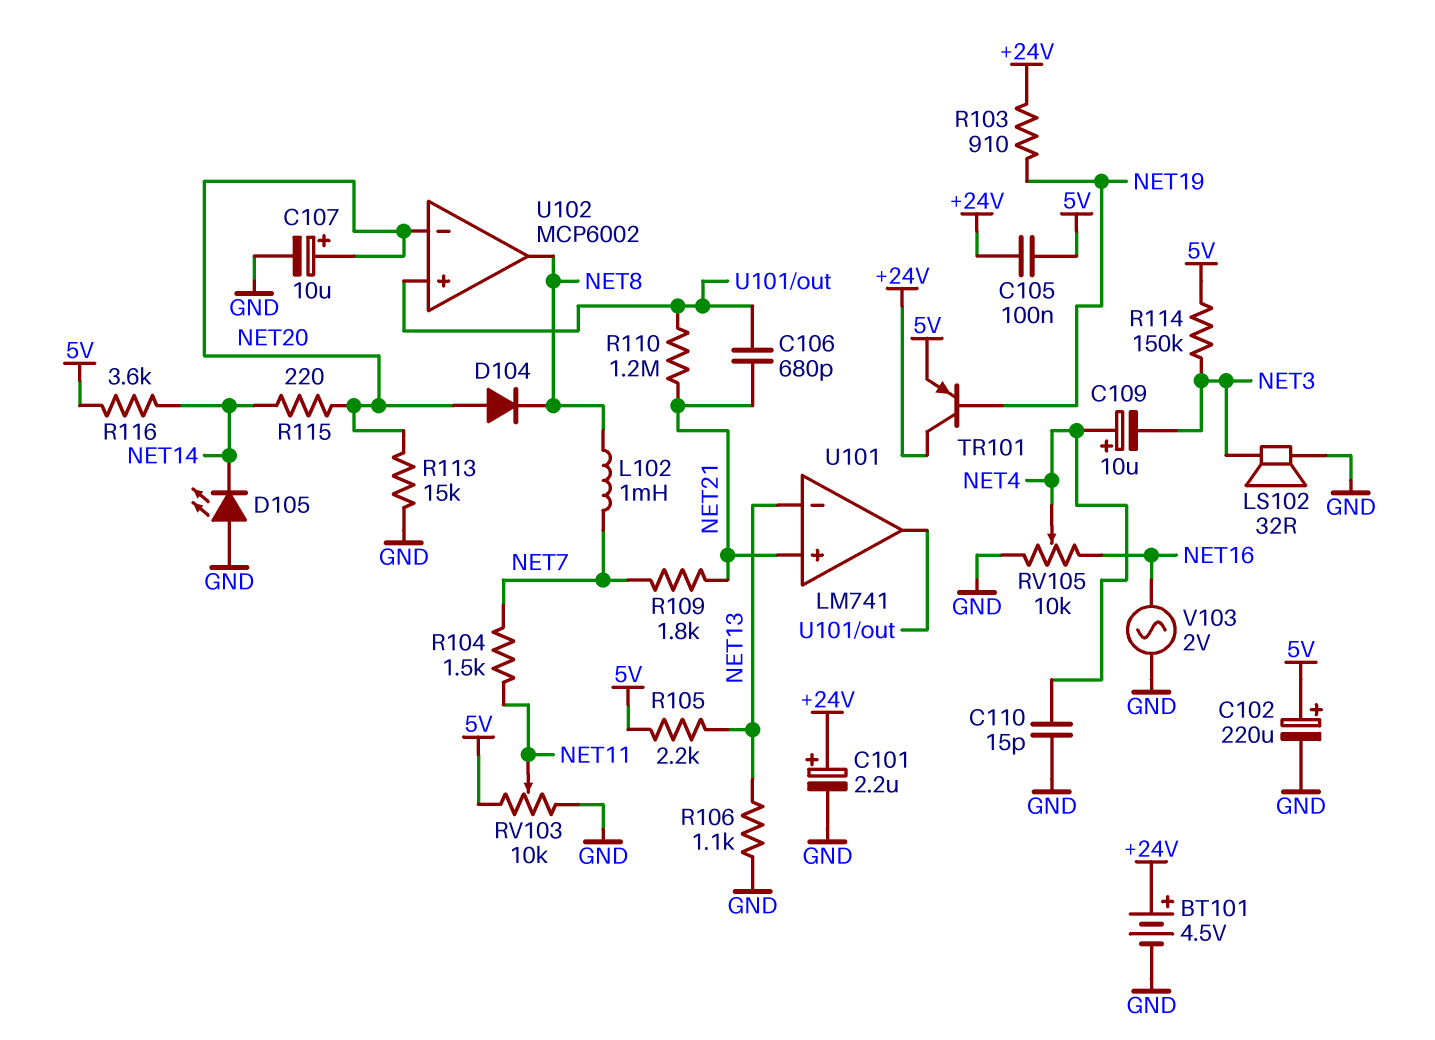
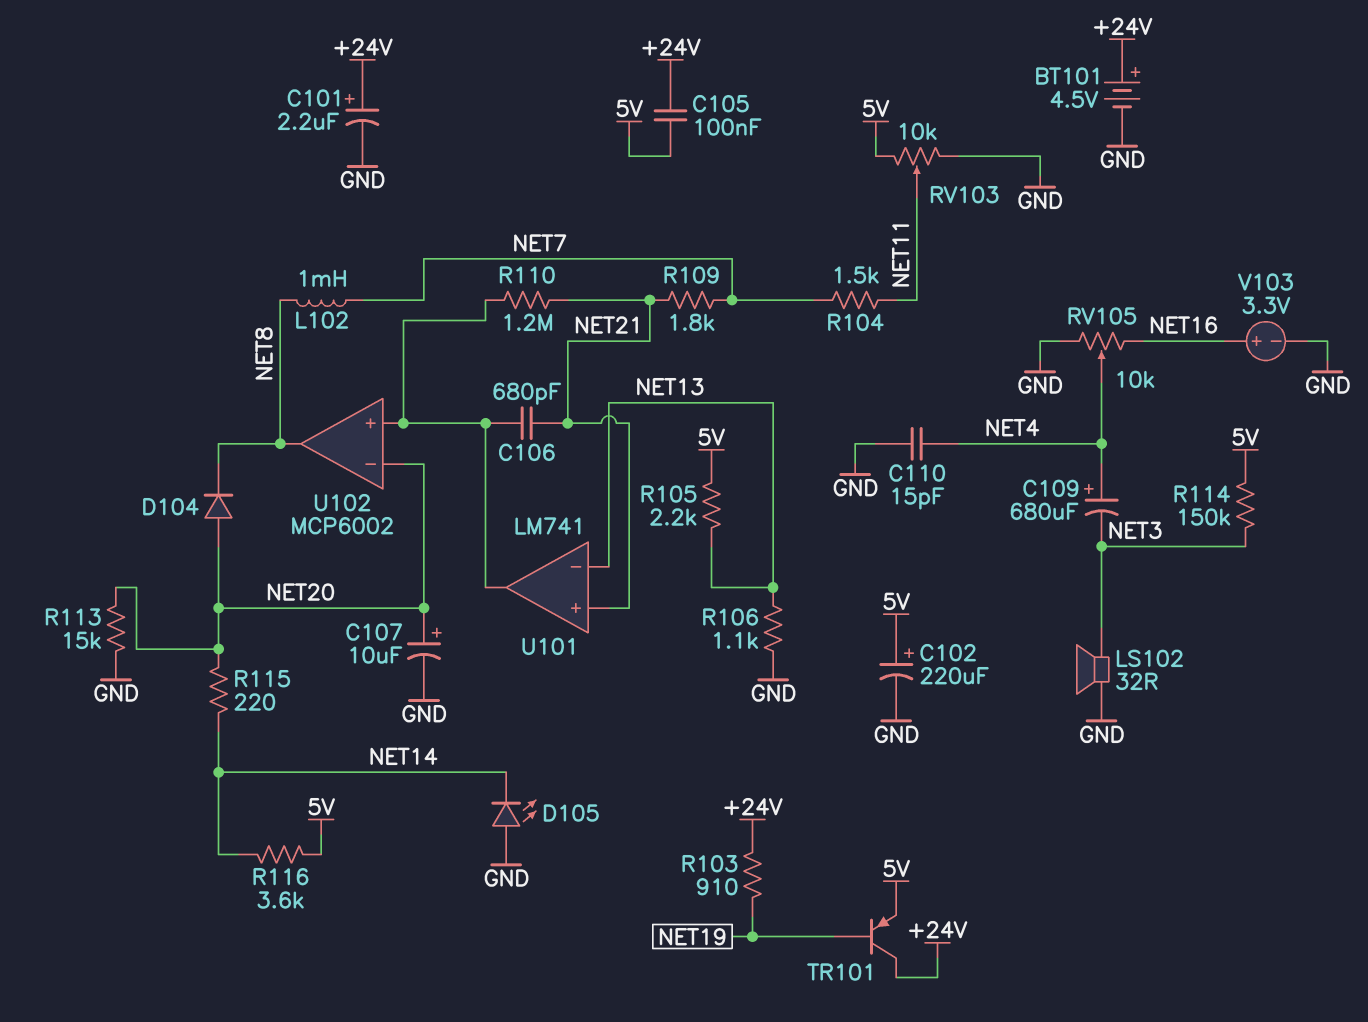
C109: 10uF (plus NET4, minus NET3) -> 680uF (plus NET4, minus NET3)
V103: AC 2V (GND, NET16) -> 3.3V (plus NET16, minus GND)

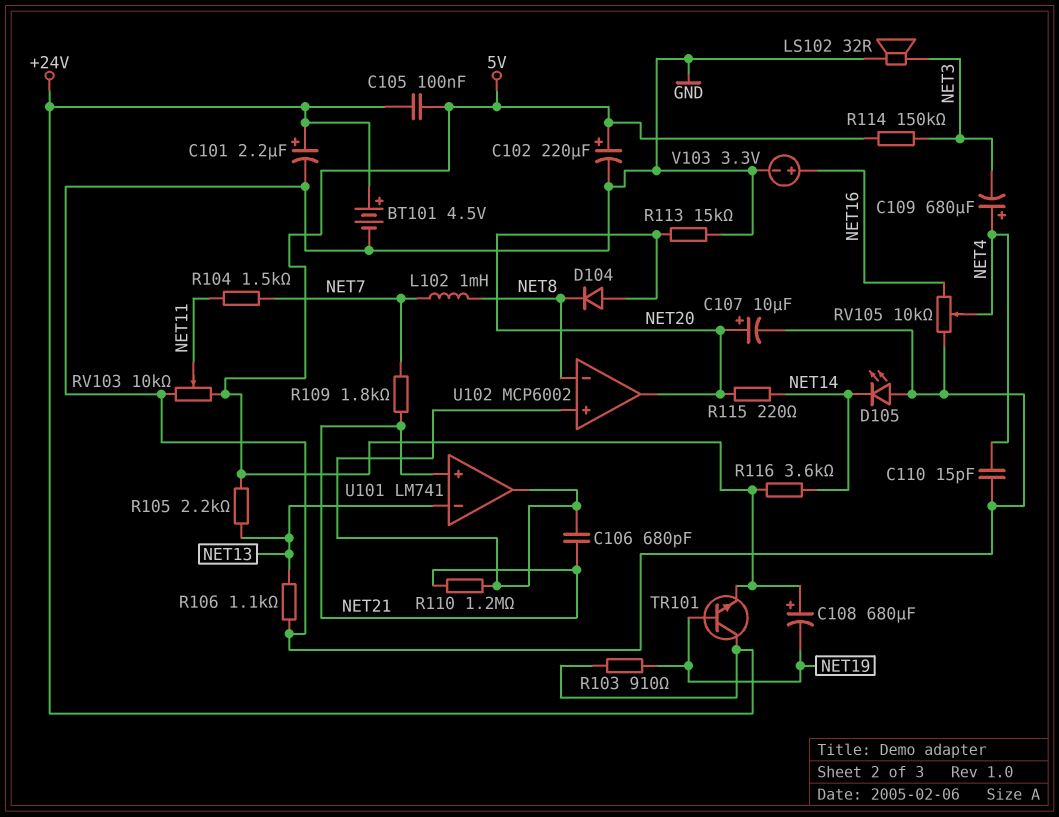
C108: none -> 680uF (plus 5V, minus NET19)
TR101: PNP (B NET19, C +24V, E 5V) -> NPN (B NET19, C +24V, E 5V)
U102 pin in-: NET20 -> NET8
U102 pin out: NET8 -> NET20

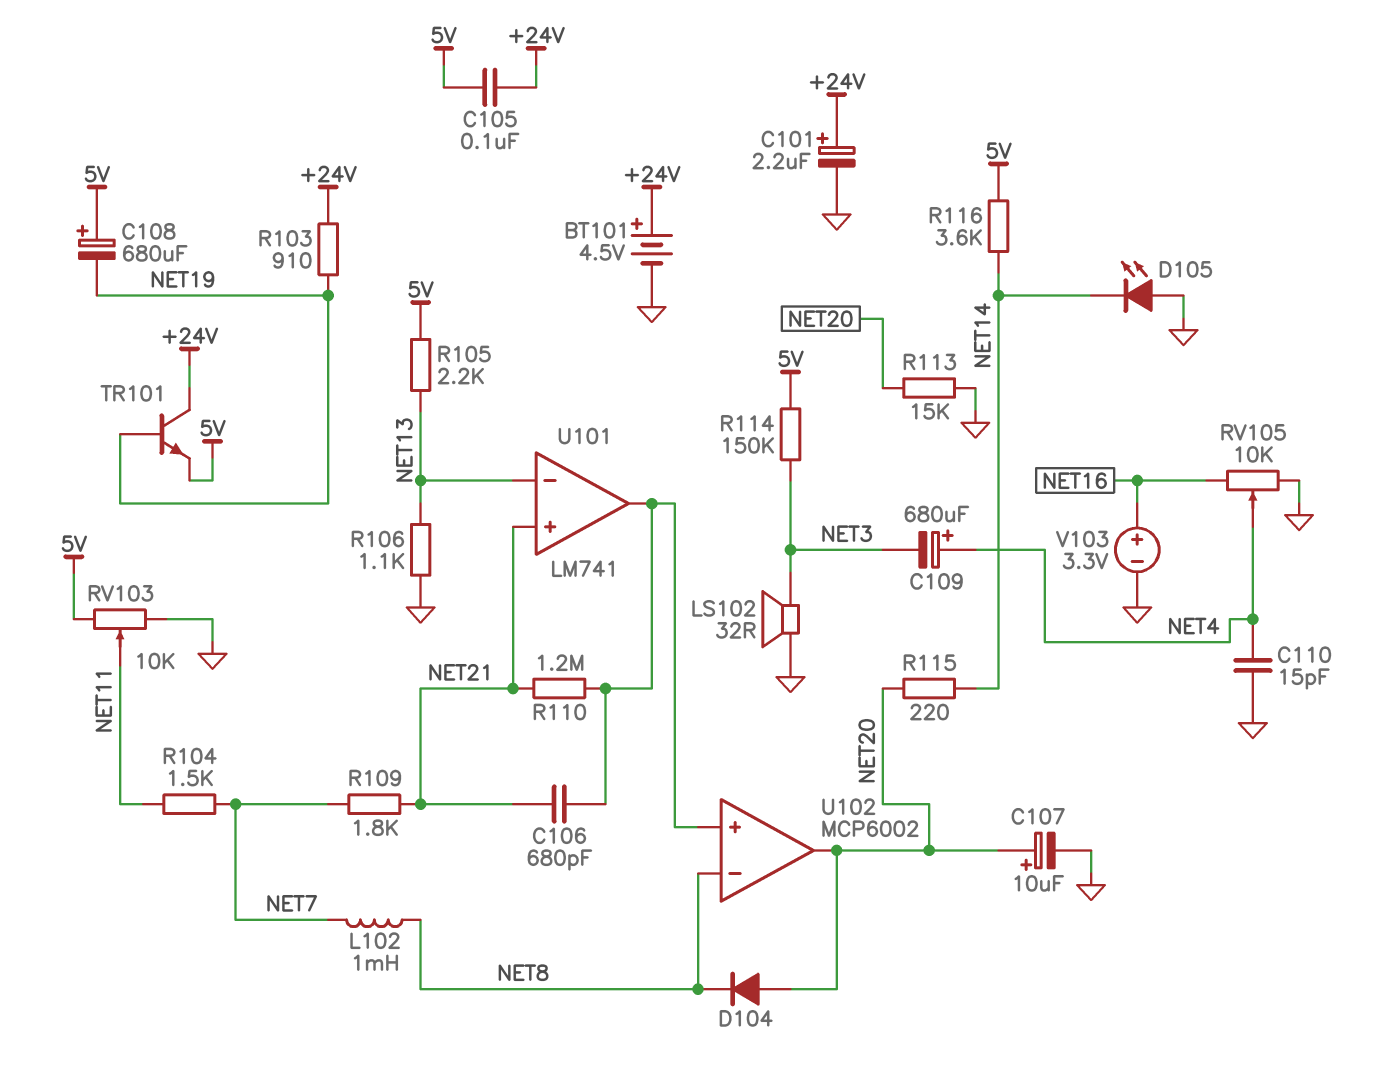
C102: 220uF (plus 5V, minus GND) -> none

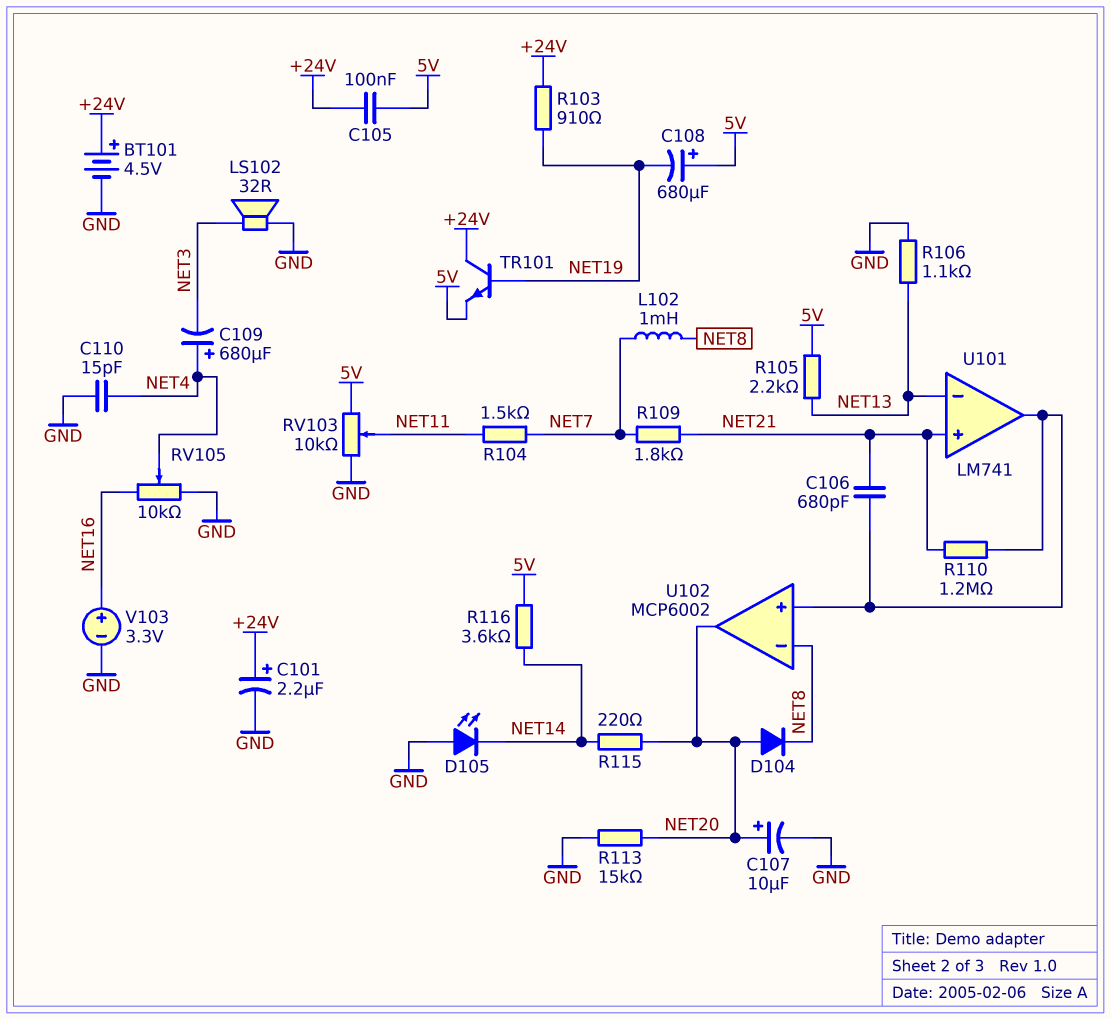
R114: 150k (5V, NET3) -> none

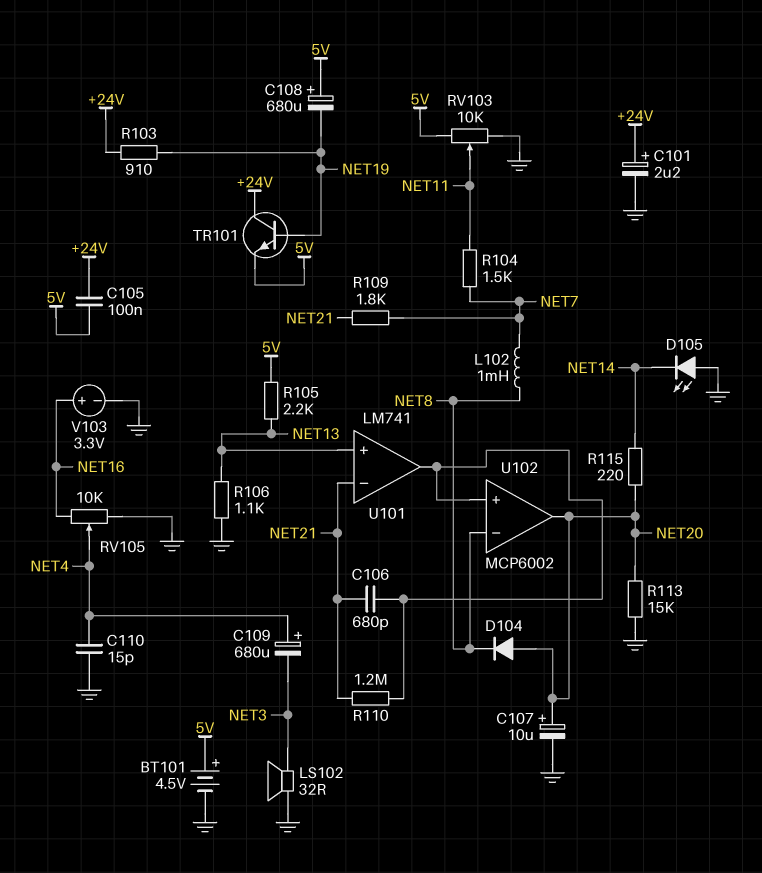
BT101: 4.5V (plus +24V, minus GND) -> 4.5V (plus 5V, minus GND)
R116: 3.6k (5V, NET14) -> none
U101 pin in+: NET21 -> NET13
U101 pin in-: NET13 -> NET21

